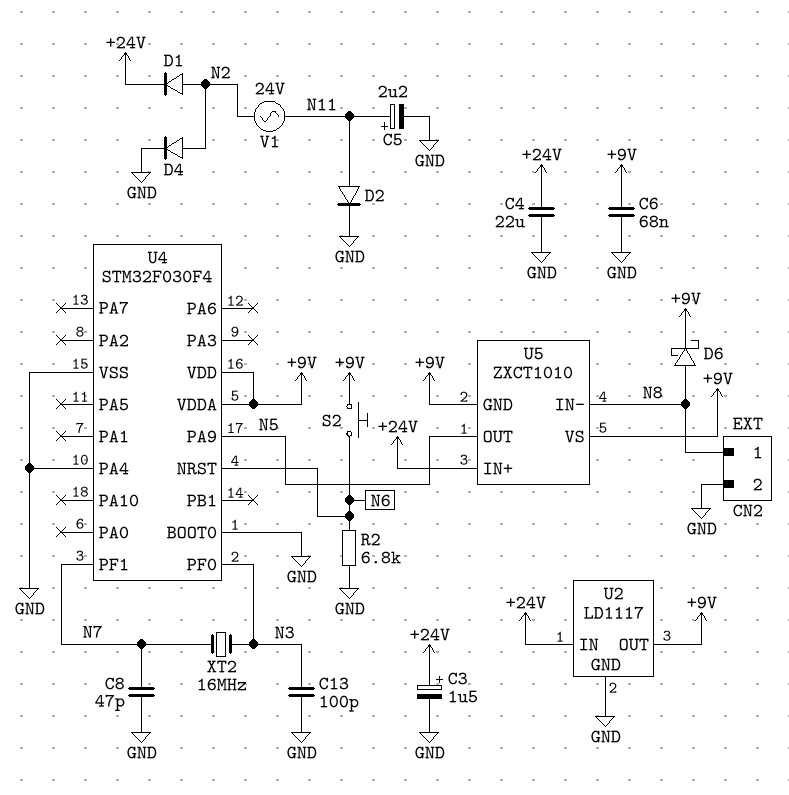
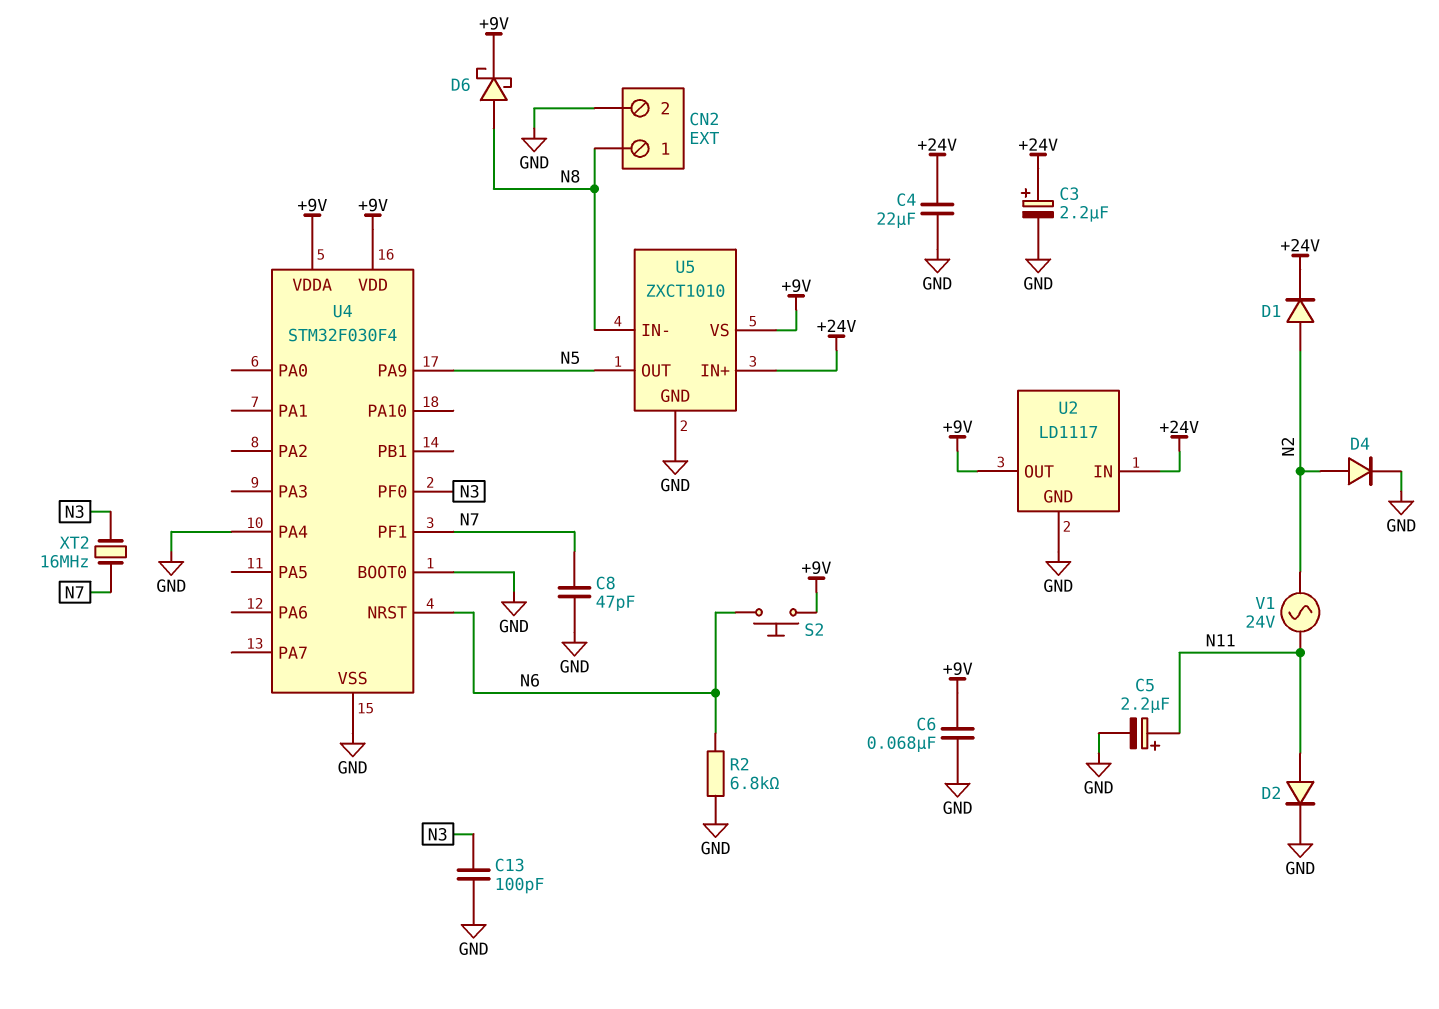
C3: 1.5uF (plus +24V, minus GND) -> 2.2uF (plus +24V, minus GND)
U5 pin GND: +9V -> GND

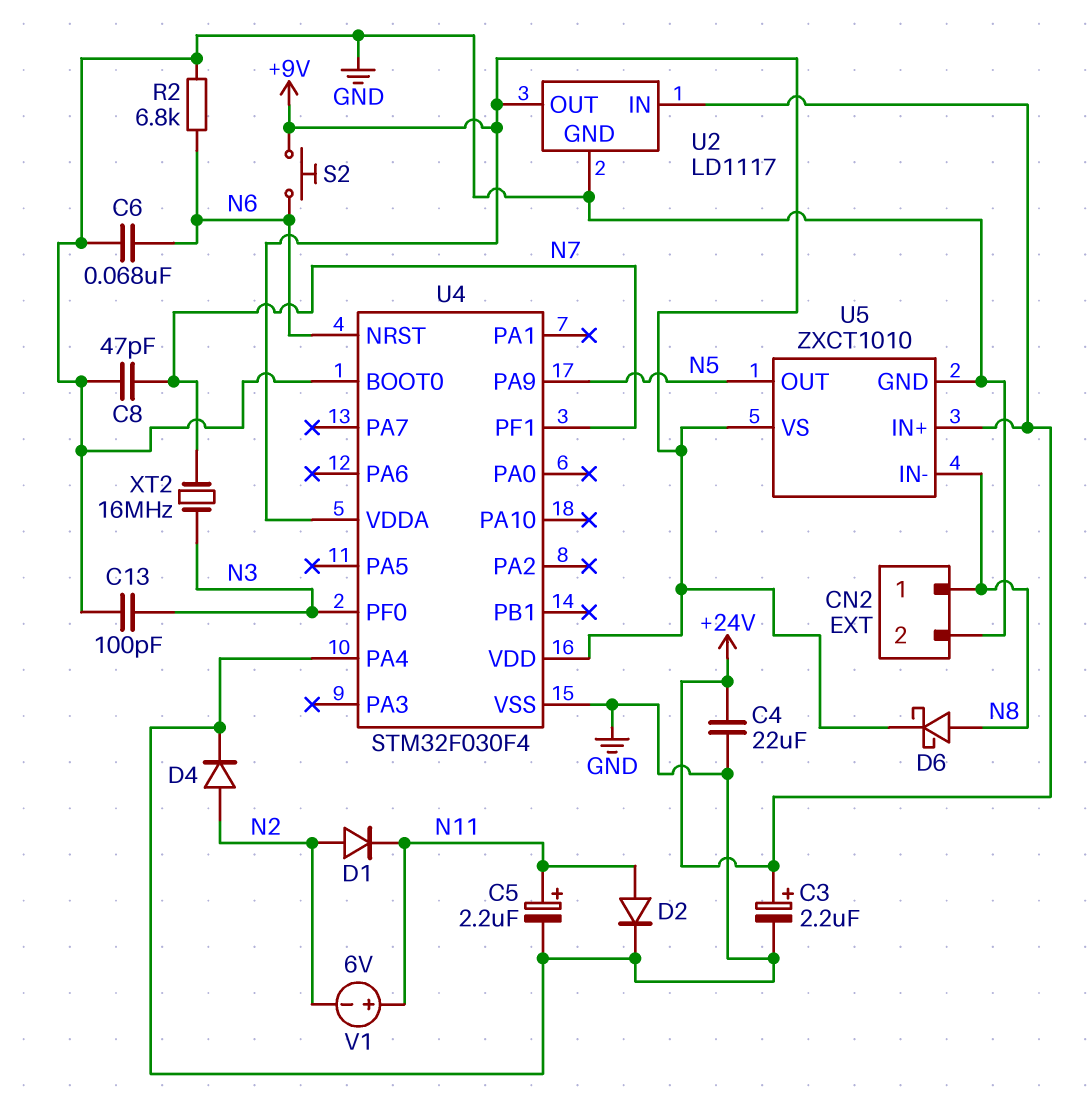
C6: 68nF (+9V, GND) -> 68nF (GND, N6)
D1: diode (A N2, K +24V) -> diode (A N2, K N11)
V1: AC 24V (N2, N11) -> 6V (plus N11, minus N2)

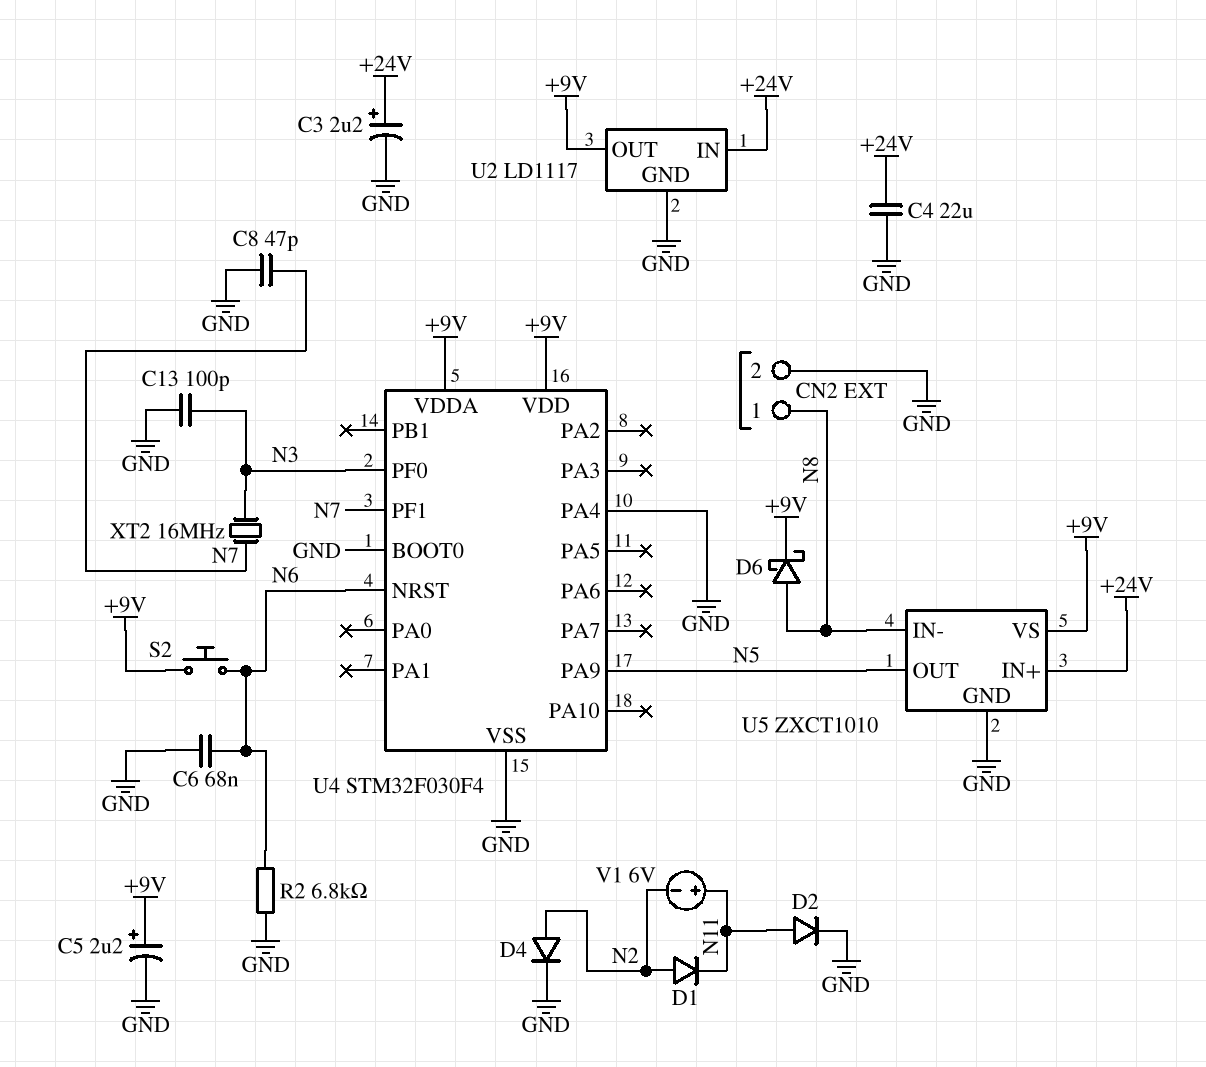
C5: 2.2uF (plus N11, minus GND) -> 2.2uF (plus +9V, minus GND)

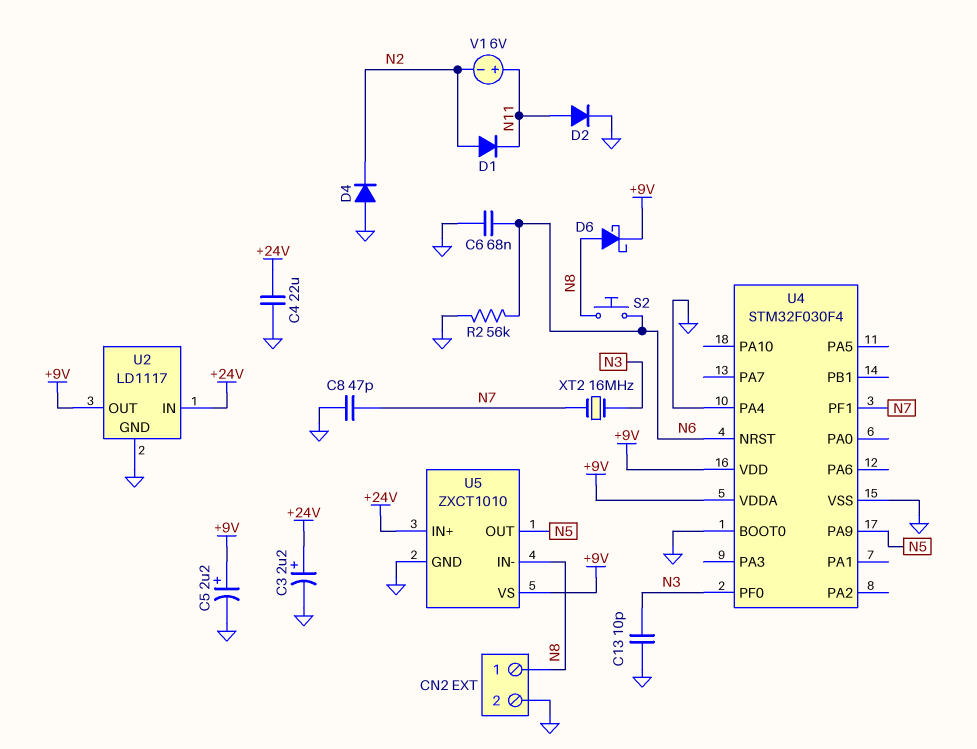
C13: 100pF (GND, N3) -> 10pF (GND, N3)
D4: diode (A N2, K GND) -> diode (A GND, K N2)
R2: 6.8k (GND, N6) -> 56k (GND, N6)
S2: button (+9V, N6) -> button (N6, N8)

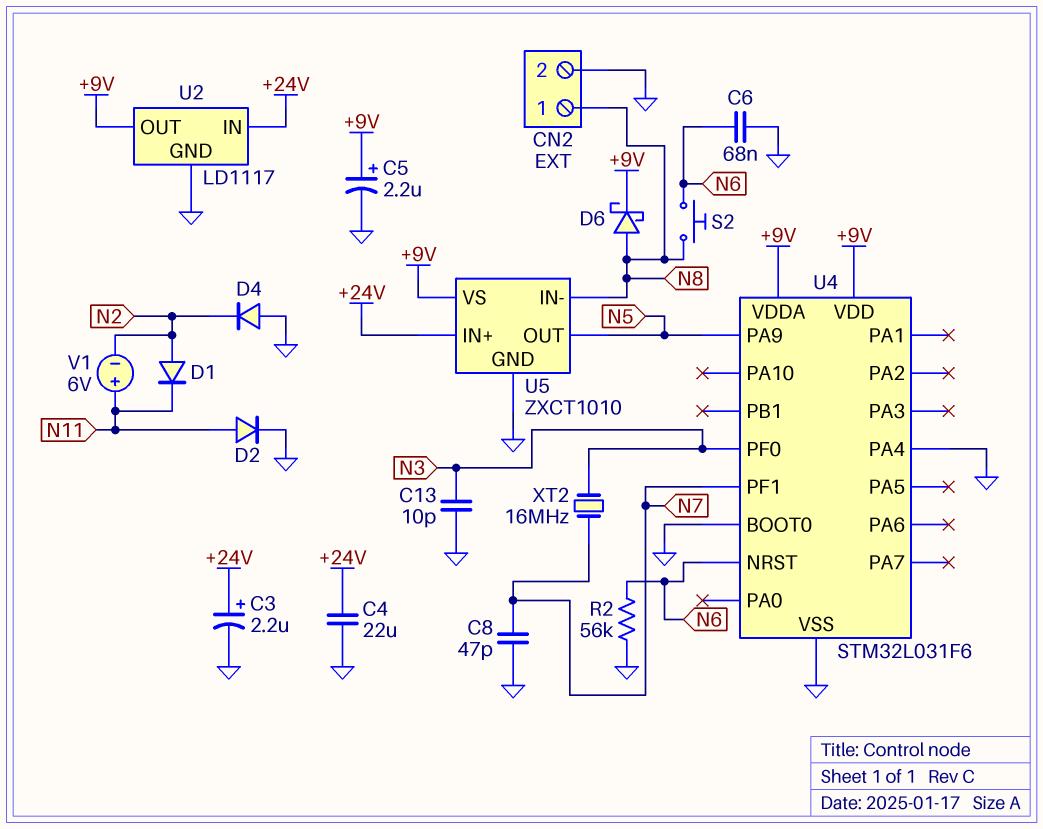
U4: STM32F030F4 -> STM32L031F6

